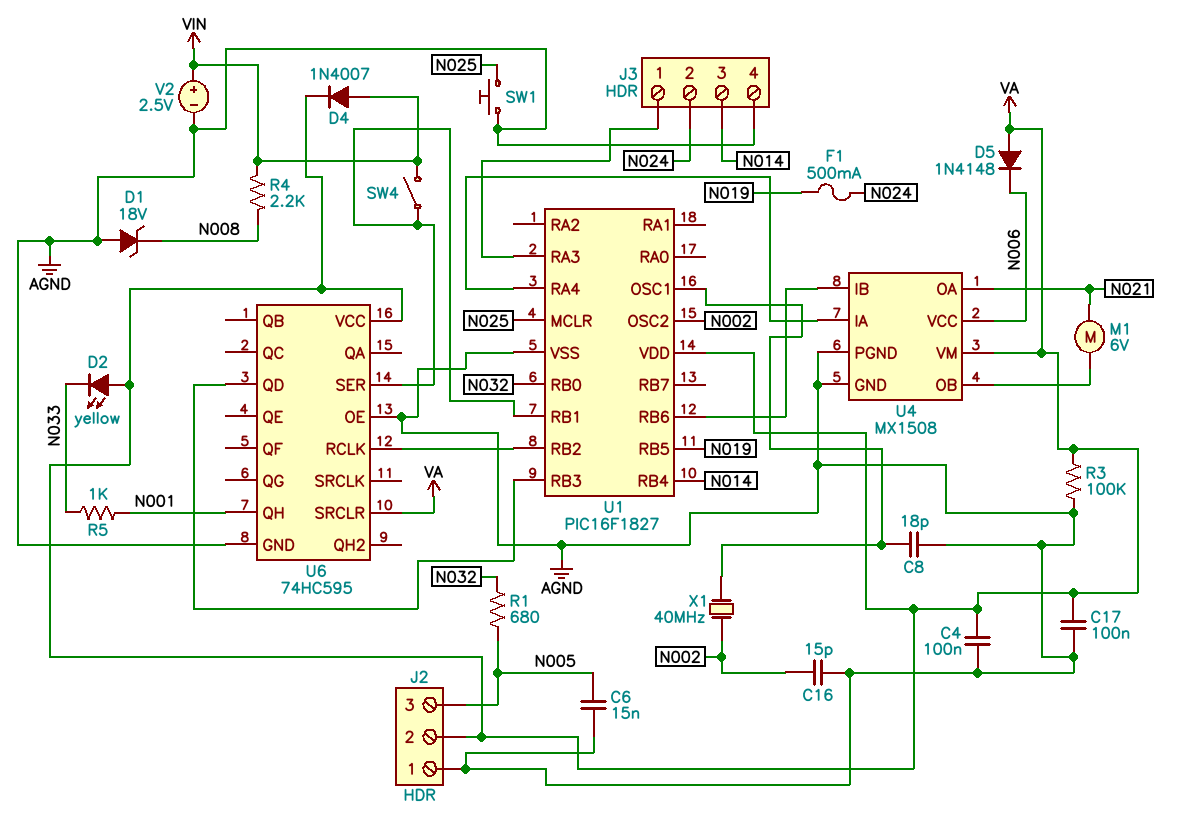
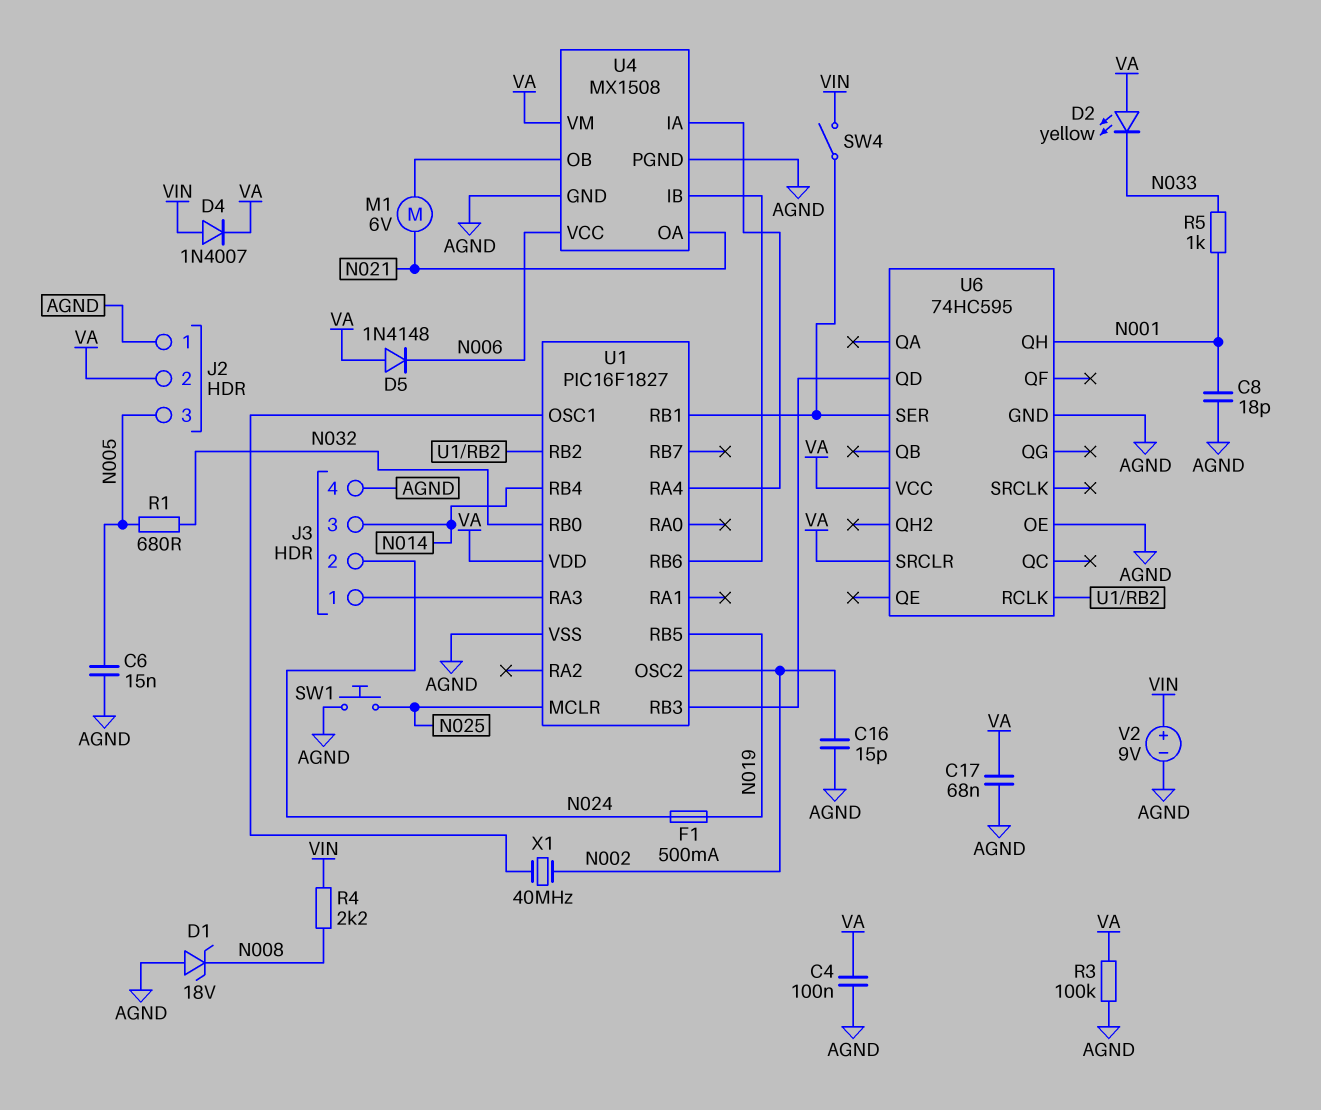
C8: 18pF (AGND, U1/OSC1) -> 18pF (AGND, N001)
C17: 100nF (AGND, VA) -> 68nF (AGND, VA)
V2: 2.5V (plus VIN, minus AGND) -> 9V (plus VIN, minus AGND)

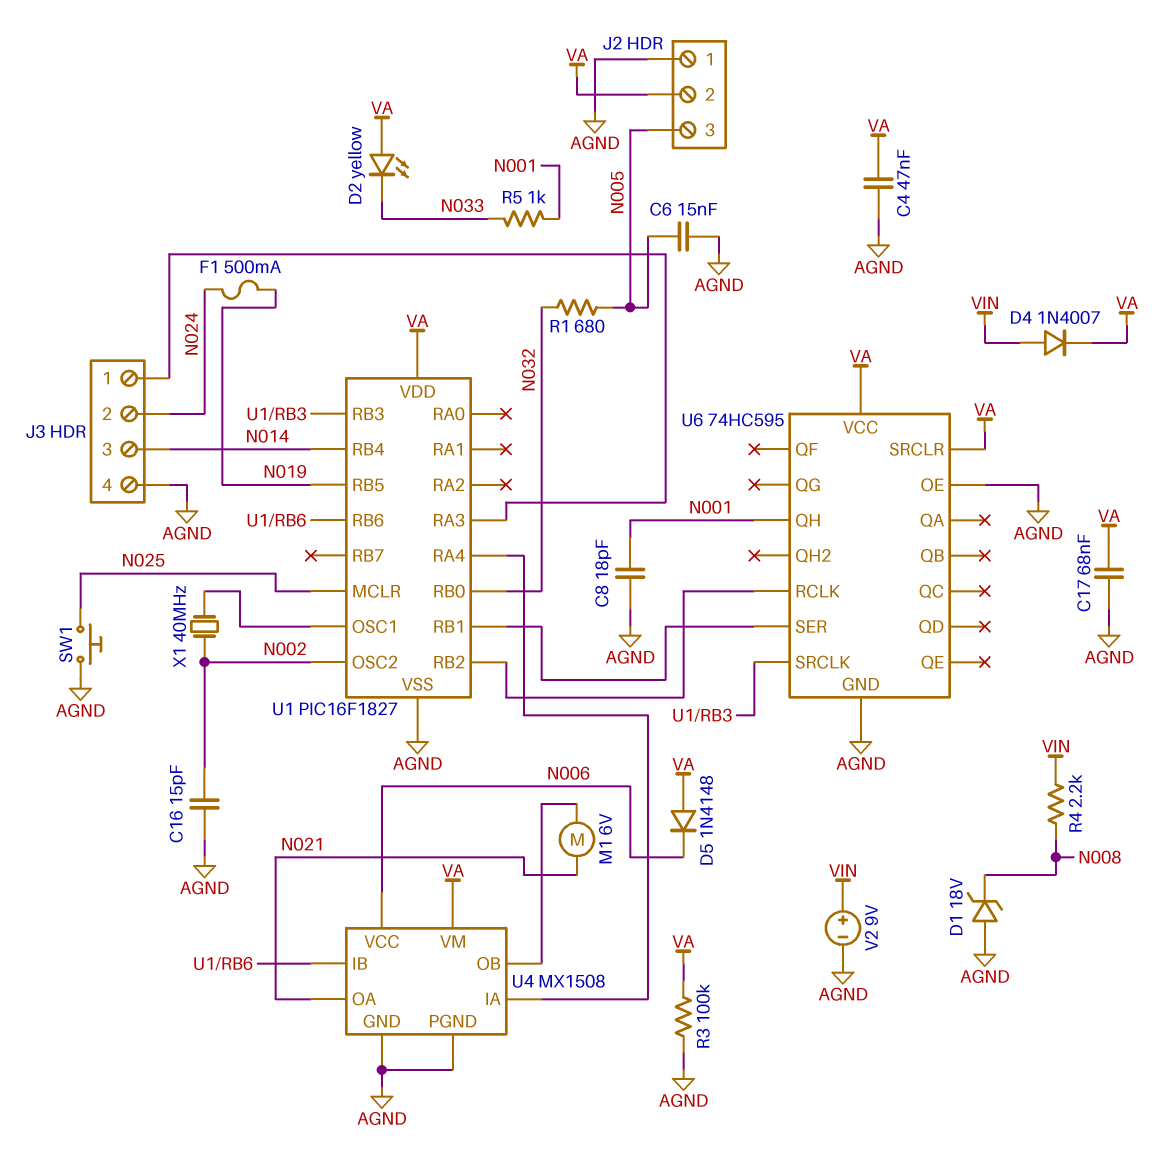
C4: 100nF (AGND, VA) -> 47nF (AGND, VA)
SW4: switch (U1/RB1, VIN) -> none
U6 pin QD: U1/RB3 -> none
U6 pin SRCLK: none -> U1/RB3

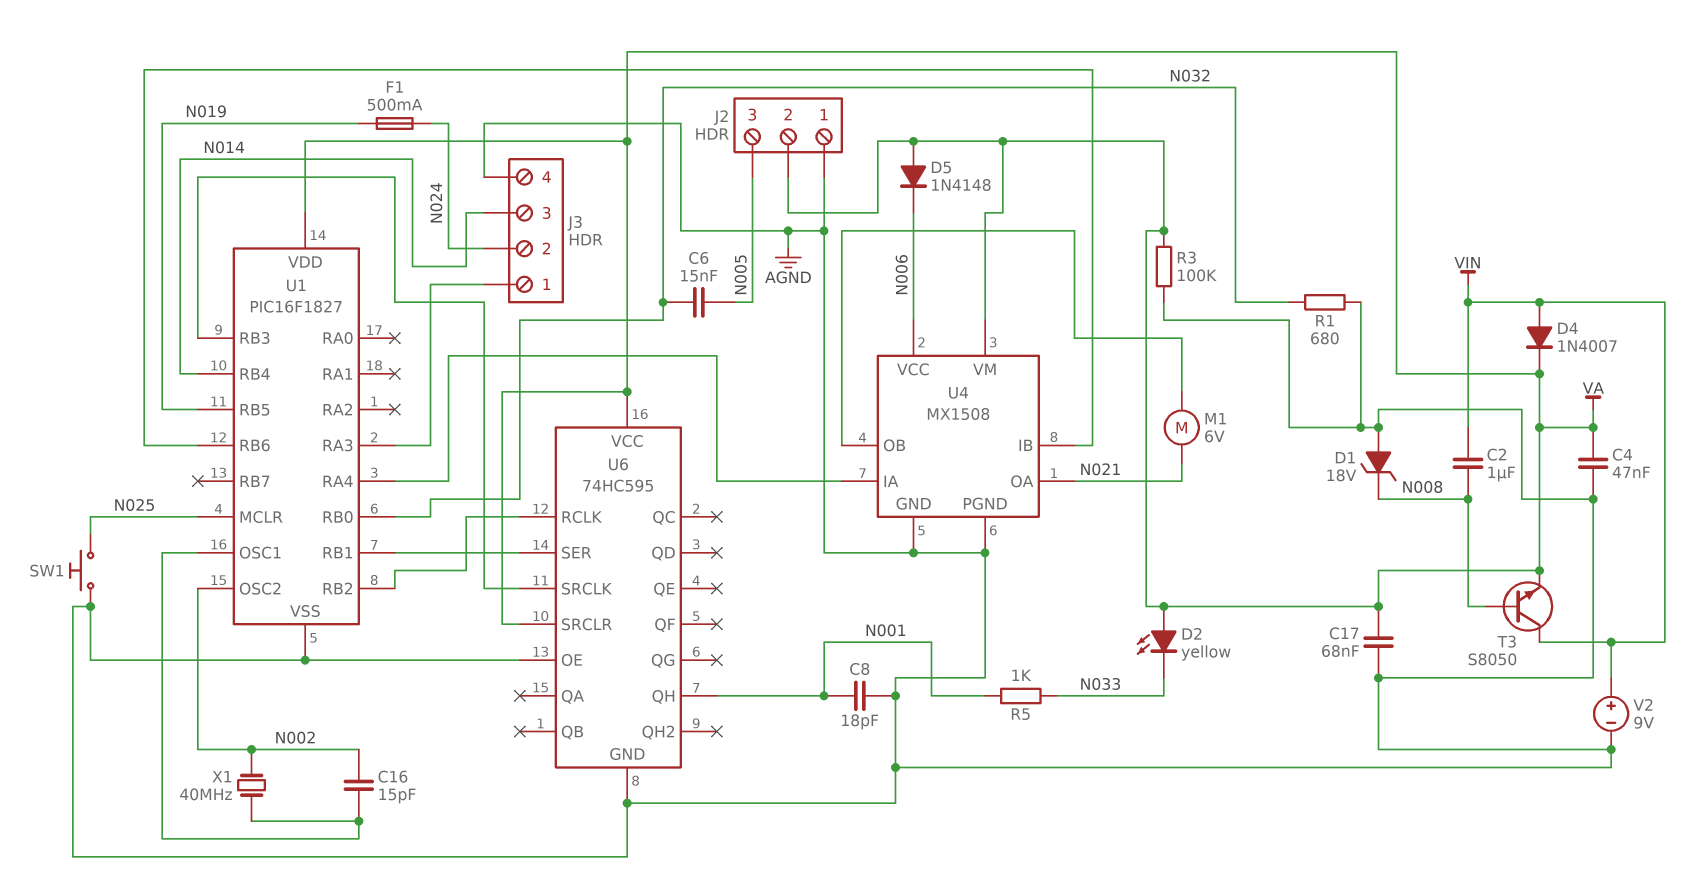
C2: none -> 1uF (N008, VIN)
C6: 15nF (AGND, N005) -> 15nF (N005, N032)
C16: 15pF (AGND, N002) -> 15pF (N002, U1/OSC1)
R1: 680 (N005, N032) -> 680 (AGND, N032)
R4: 2.2k (N008, VIN) -> none
T3: none -> NPN S8050 (B N008, C VIN, E VA)

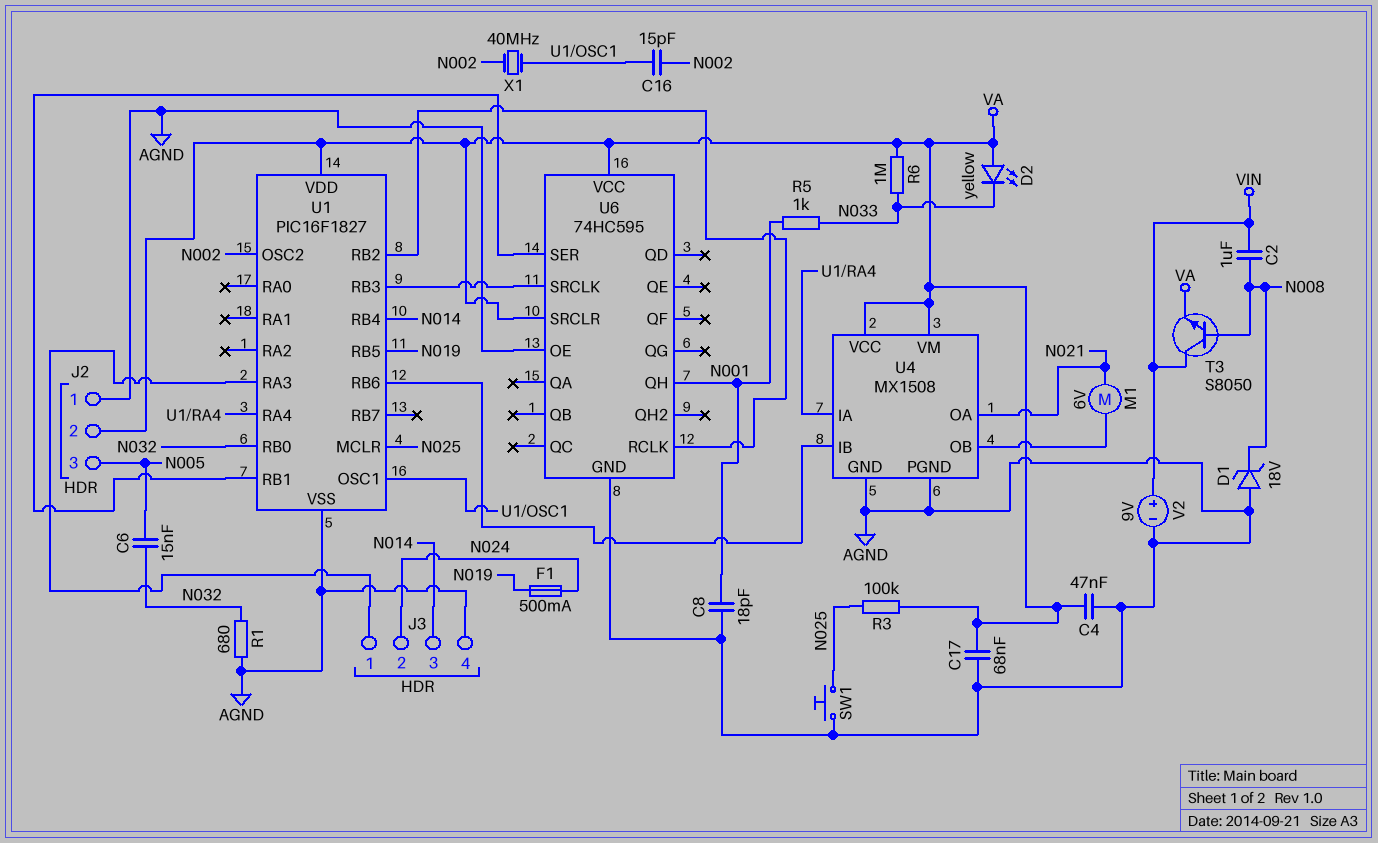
D4: diode 1N4007 (A VIN, K VA) -> none
D5: diode 1N4148 (A VA, K N006) -> none
R3: 100k (AGND, VA) -> 100k (N025, VA)
R6: none -> 1M (N033, VA)
U4 pin VCC: N006 -> VA

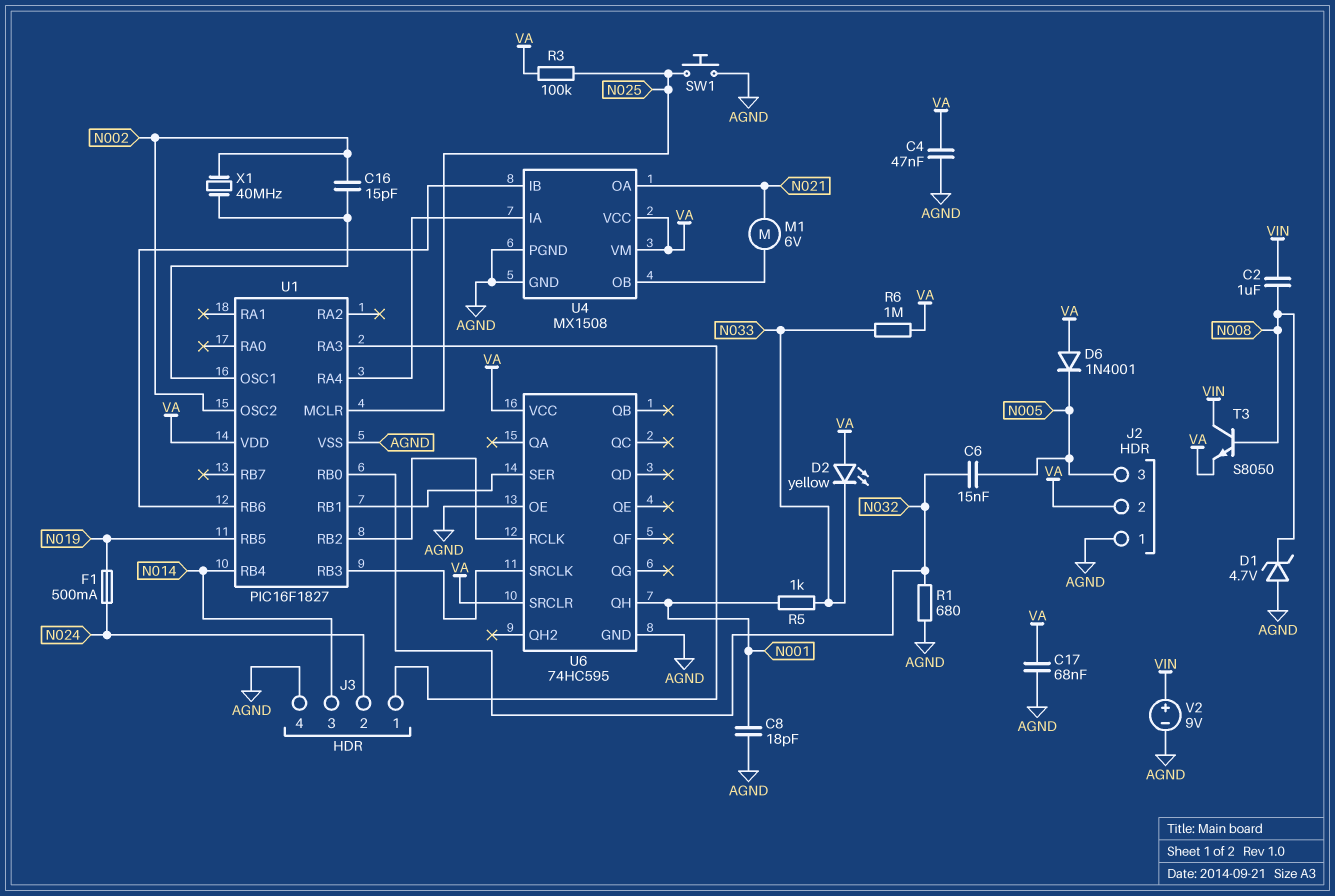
D1: zener 18V (A AGND, K N008) -> zener 4.7V (A AGND, K N008)
D6: none -> diode 1N4001 (A VA, K N005)

